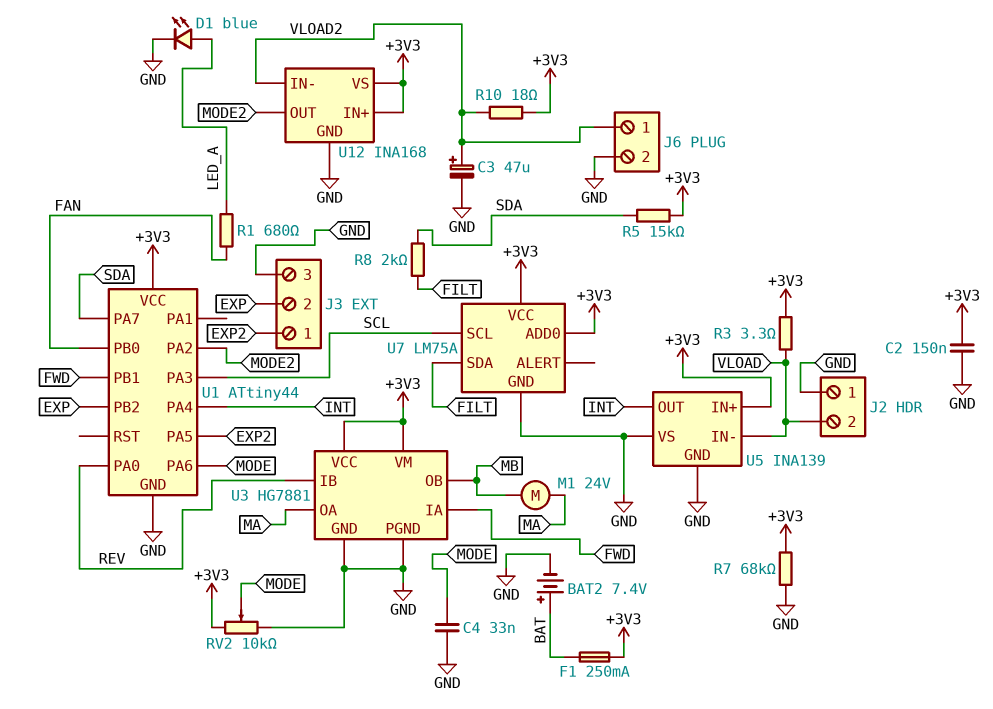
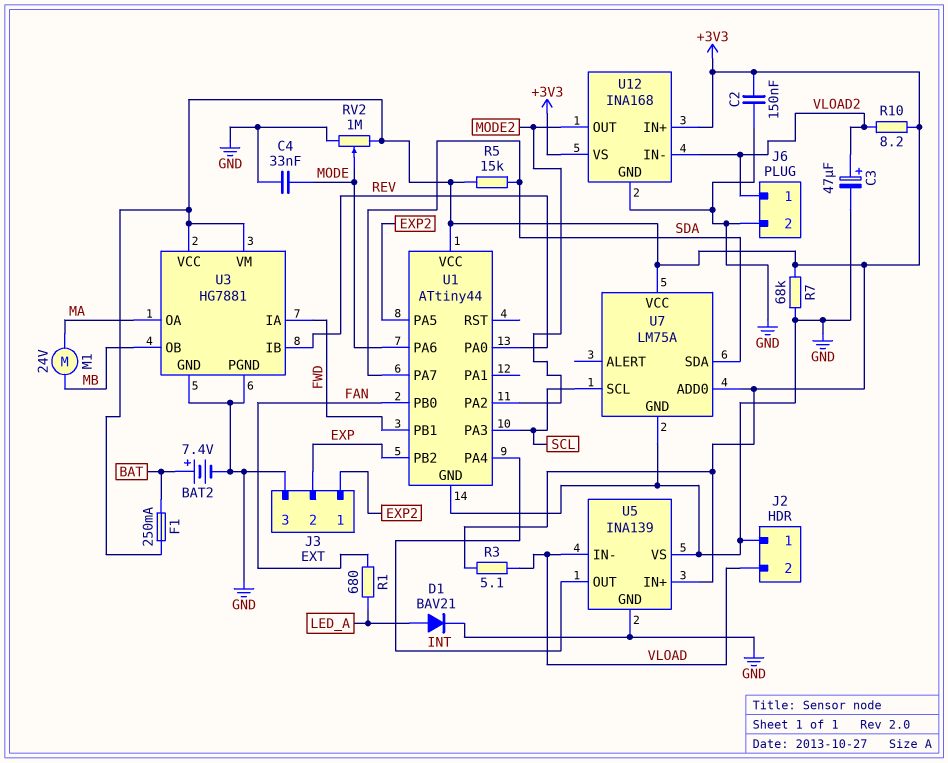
D1: LED blue (A LED_A, K GND) -> diode BAV21 (A LED_A, K GND)
R3: 3.3 (+3V3, VLOAD) -> 5.1 (+3V3, VLOAD)
R8: 2k (FILT, SDA) -> none
R10: 18 (+3V3, VLOAD2) -> 8.2 (+3V3, VLOAD2)
RV2: 10k (+3V3, GND, wiper MODE) -> 1M (+3V3, GND, wiper MODE)
U7 pin SDA: FILT -> SDA

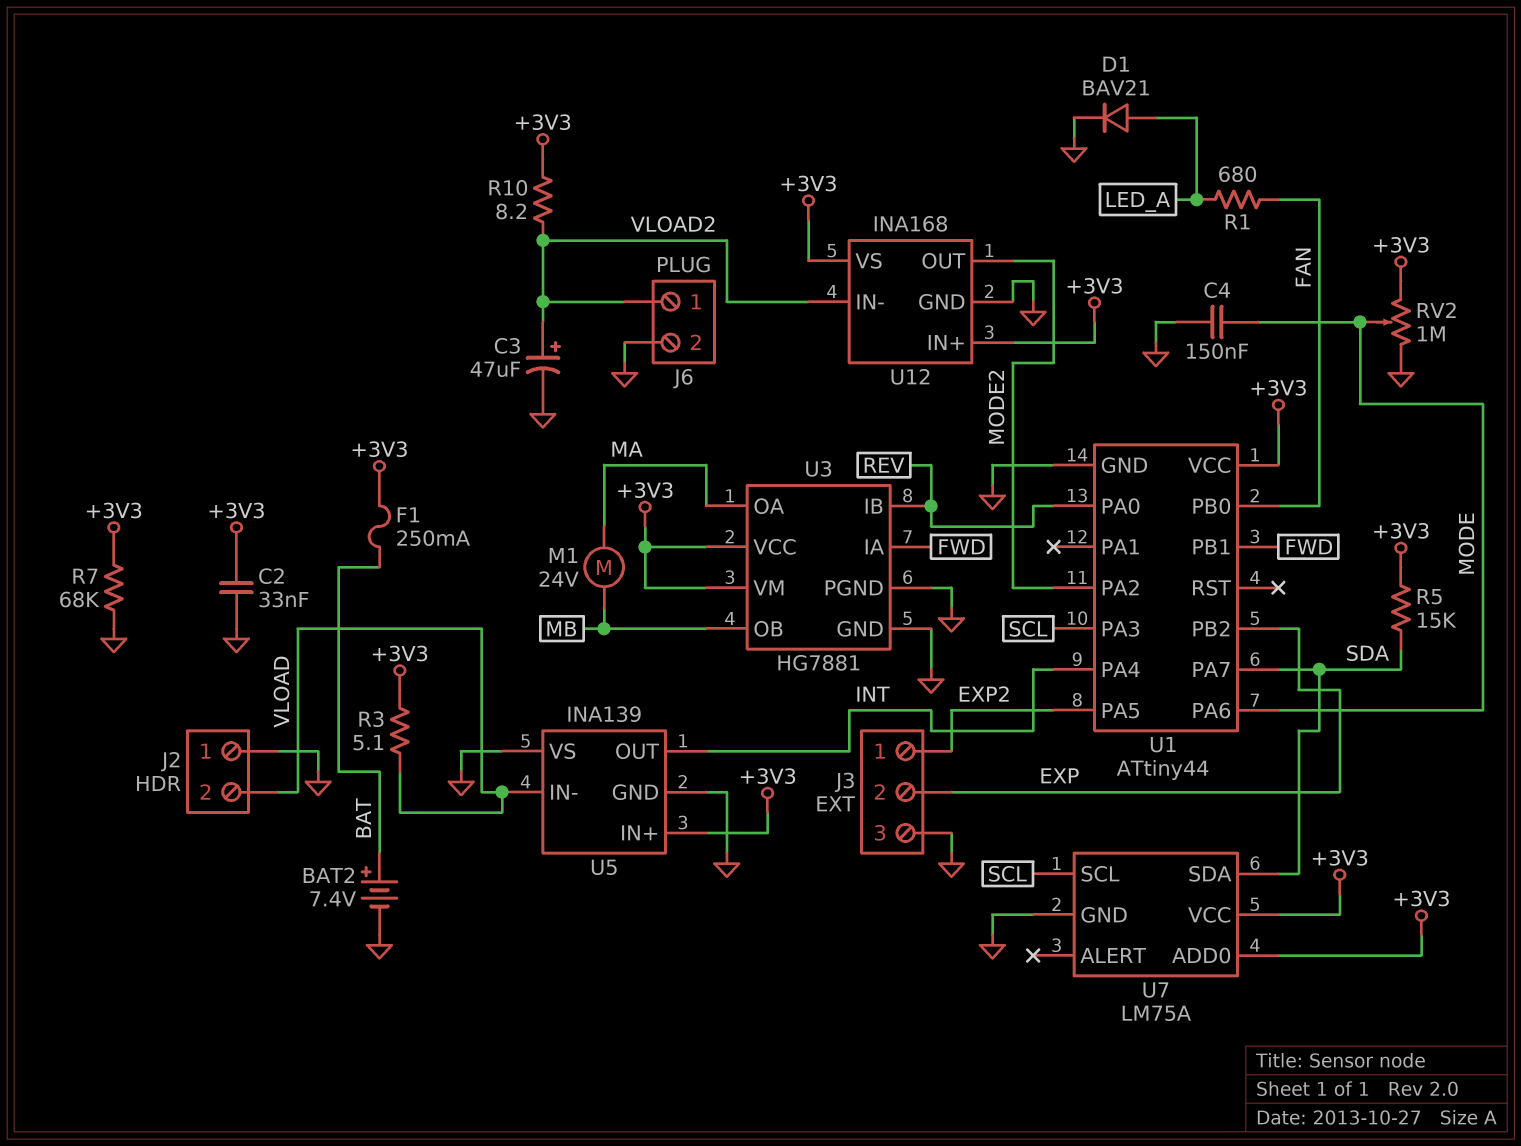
C2: 150nF (+3V3, GND) -> 33nF (+3V3, GND)
C4: 33nF (GND, MODE) -> 150nF (GND, MODE)

